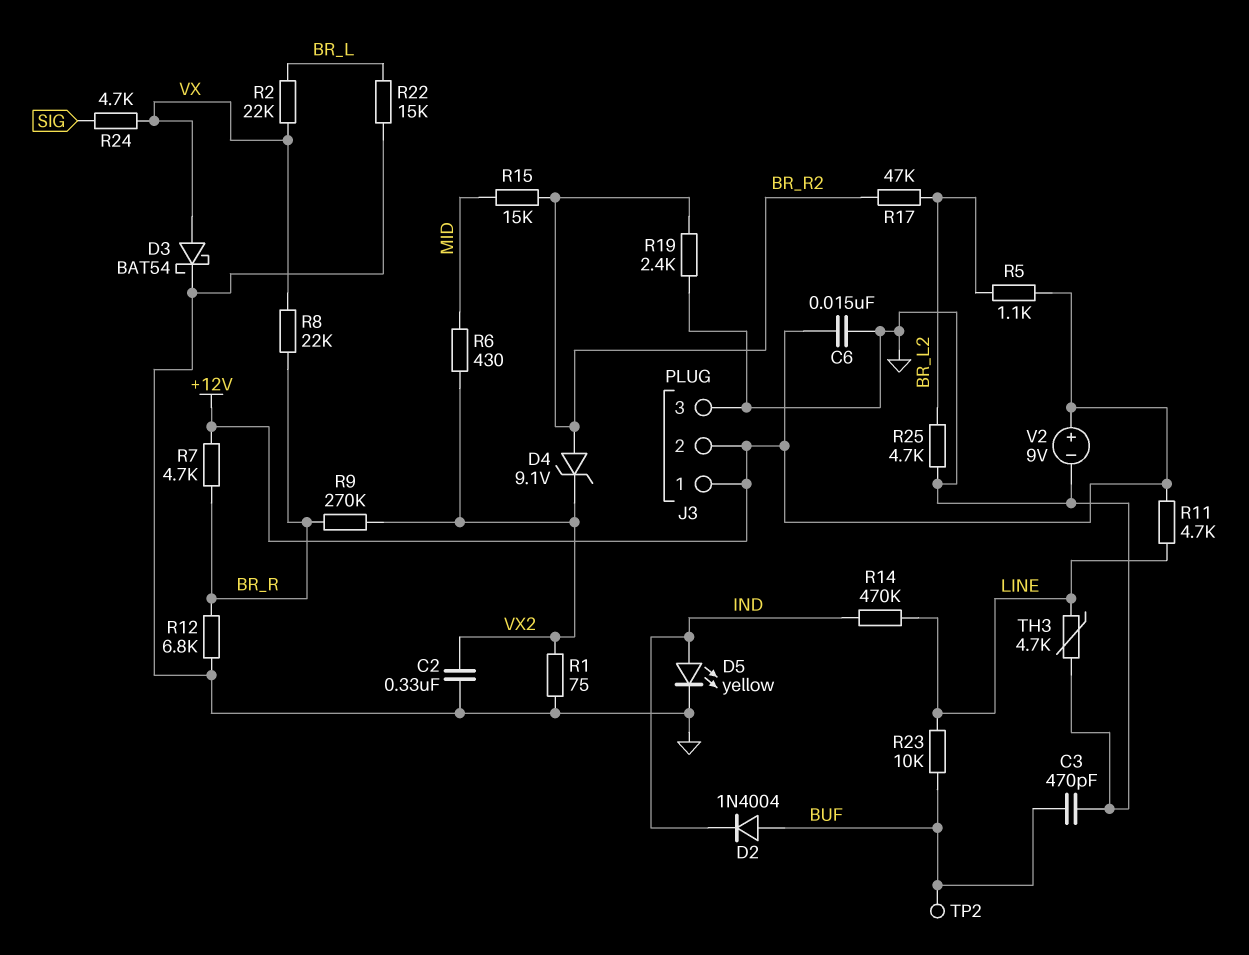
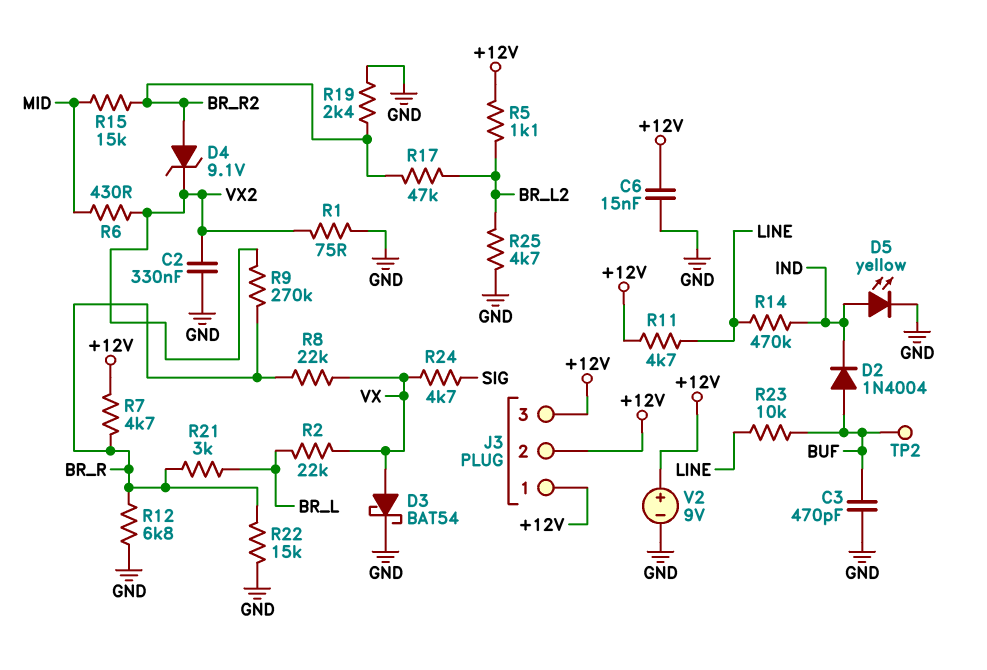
J3 pin 3: GND -> +12V
R21: none -> 3k (BR_L, BR_R)
R22: 15k (BR_L, GND) -> 15k (BR_R, GND)
TH3: 4.7k (GND, LINE) -> none

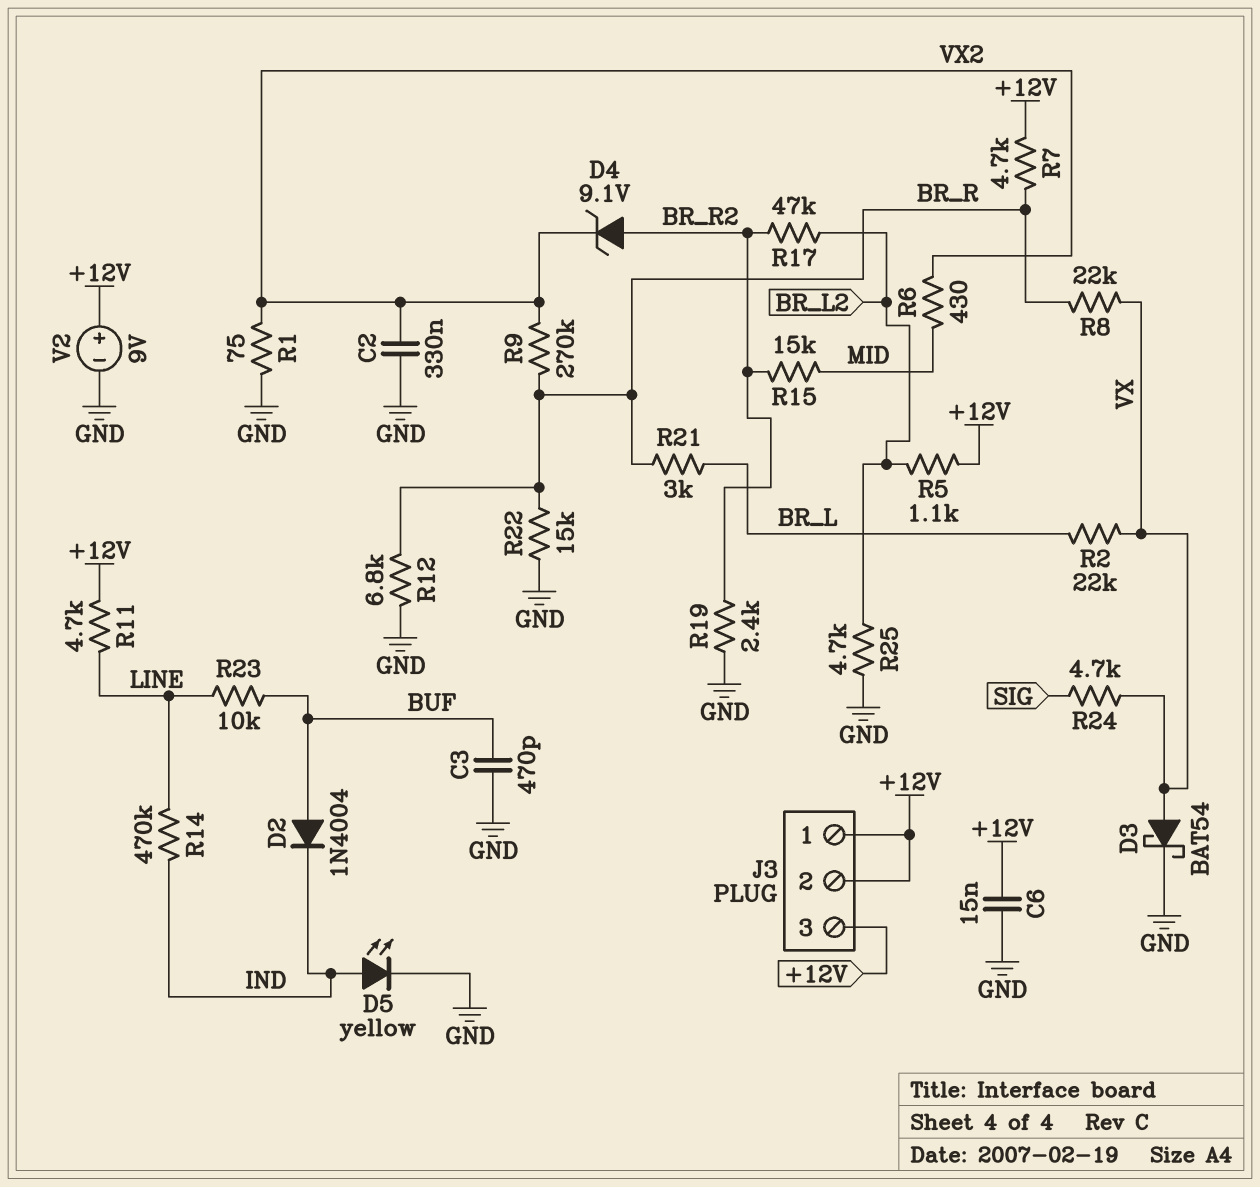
TP2: test point (BUF) -> none

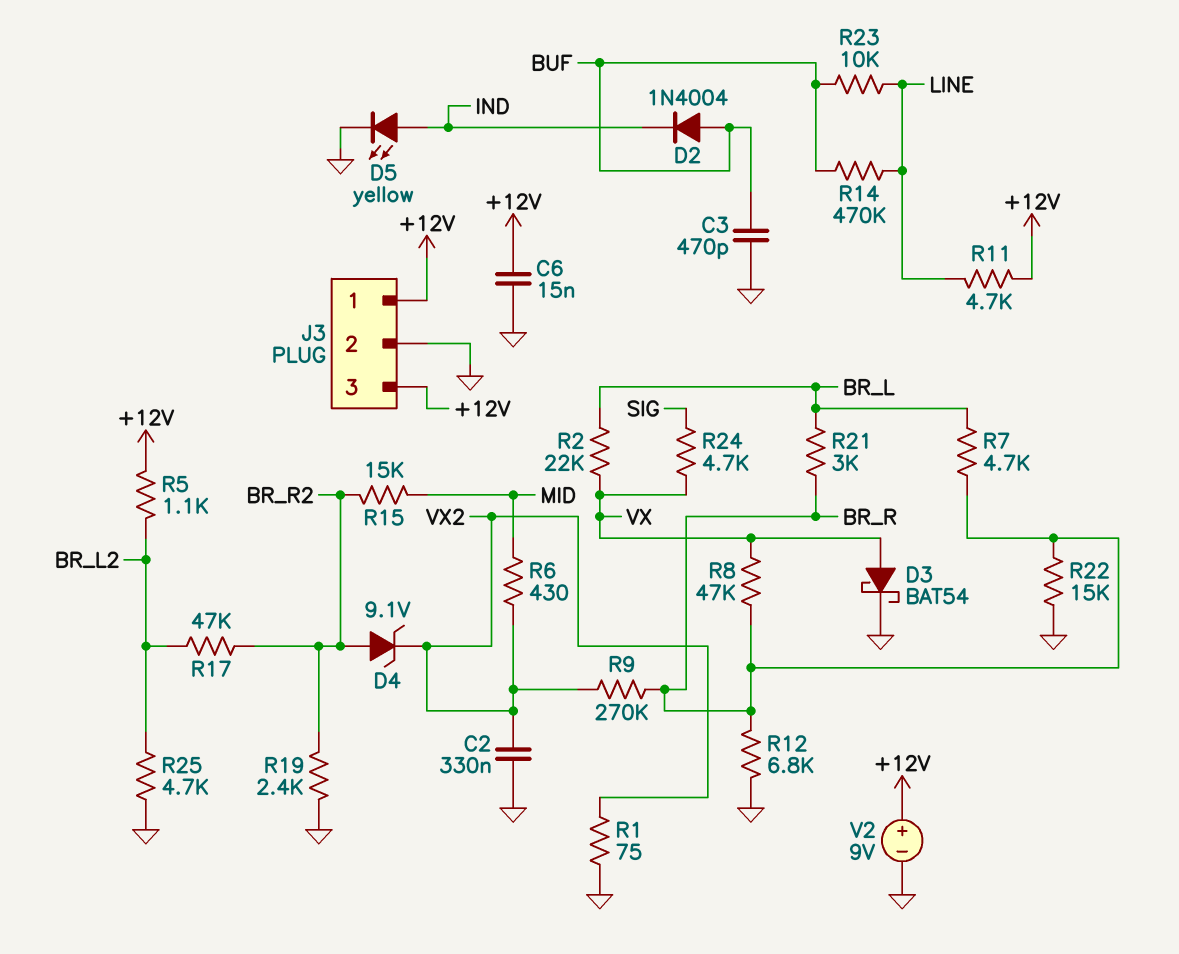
J3 pin 2: +12V -> GND
R7: 4.7k (+12V, BR_R) -> 4.7k (BR_L, BR_R)
R8: 22k (BR_R, VX) -> 47k (BR_R, VX)
R14: 470k (IND, LINE) -> 470k (BUF, LINE)

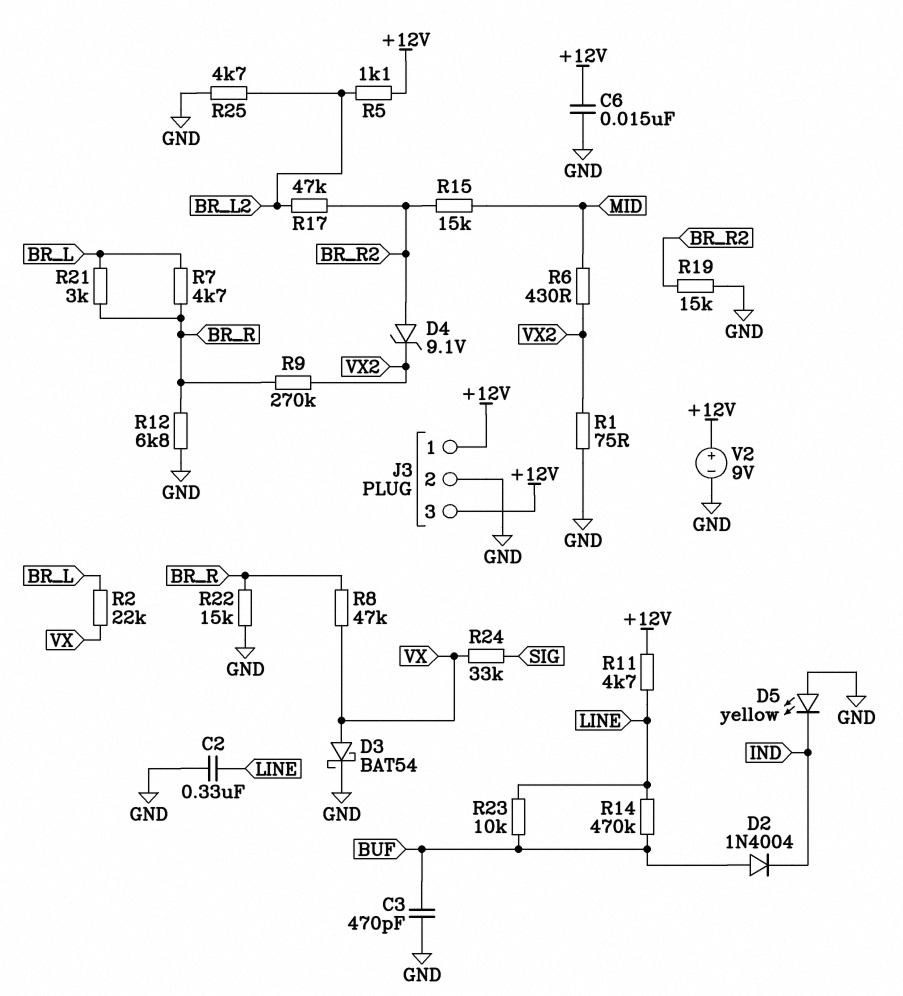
C2: 330nF (GND, VX2) -> 330nF (GND, LINE)
D5: LED yellow (A IND, K GND) -> LED yellow (A GND, K IND)
R19: 2.4k (BR_R2, GND) -> 15k (BR_R2, GND)
R24: 4.7k (SIG, VX) -> 33k (SIG, VX)

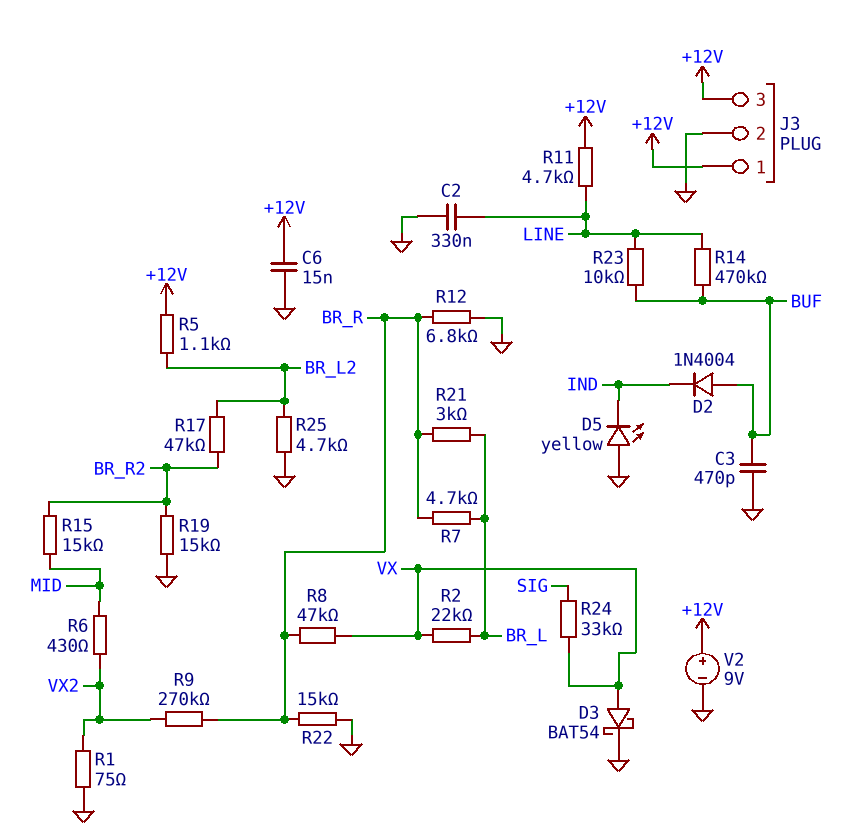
D4: zener 9.1V (A BR_R2, K VX2) -> none

